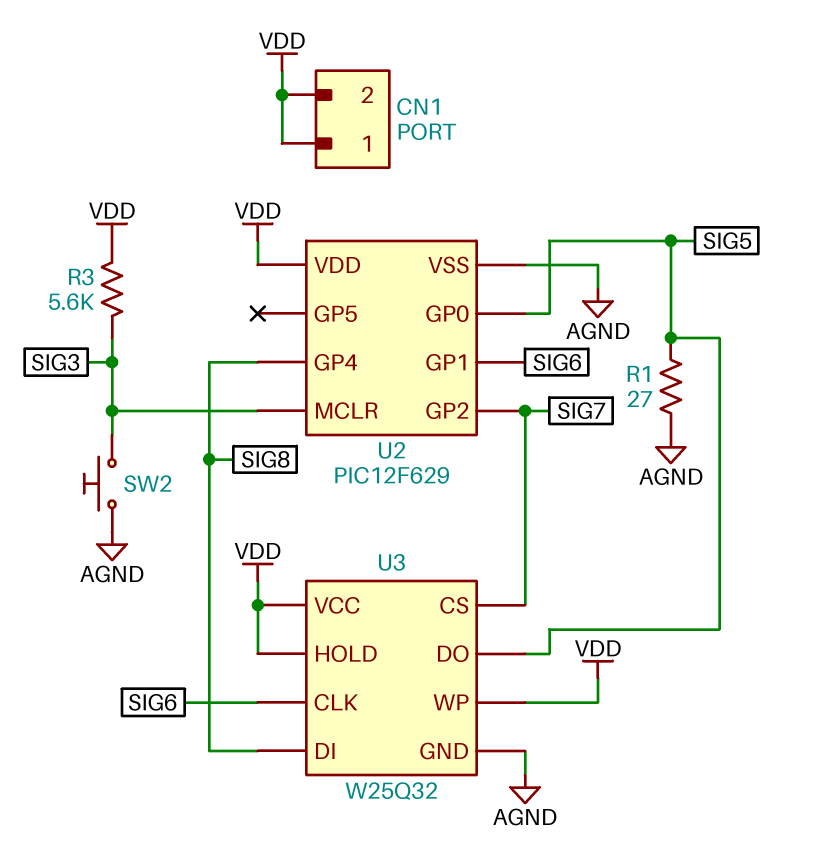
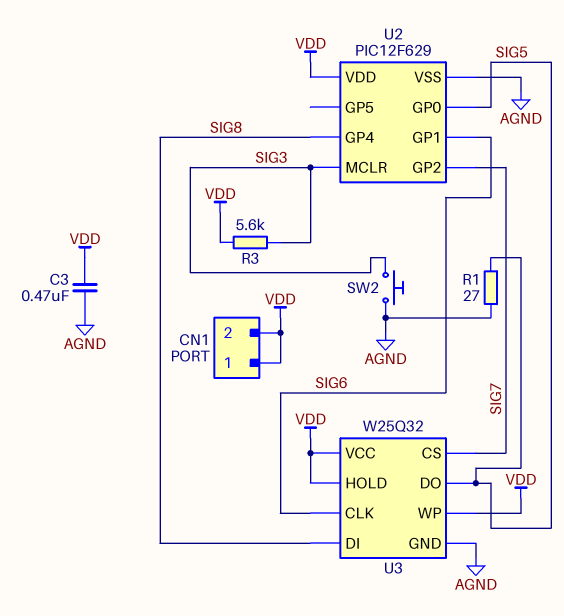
C3: none -> 470nF (AGND, VDD)

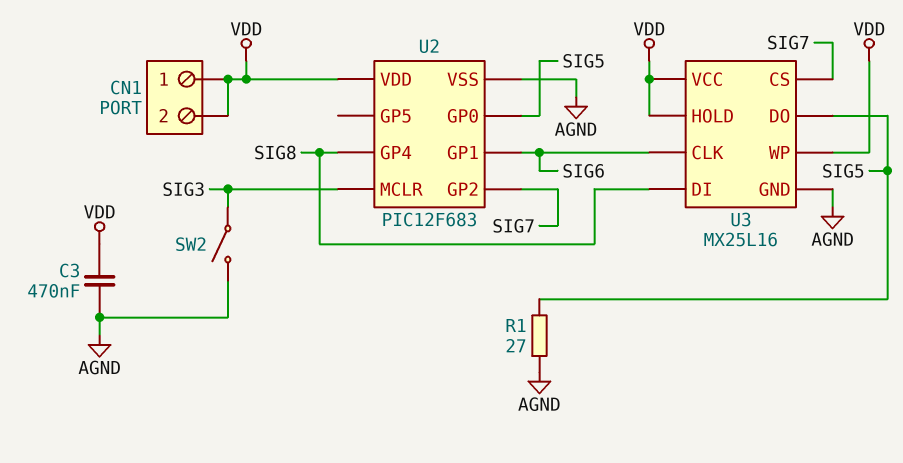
R3: 5.6k (SIG3, VDD) -> none
SW2: button (AGND, SIG3) -> switch (AGND, SIG3)
U2: PIC12F629 -> PIC12F683
U3: W25Q32 -> MX25L16

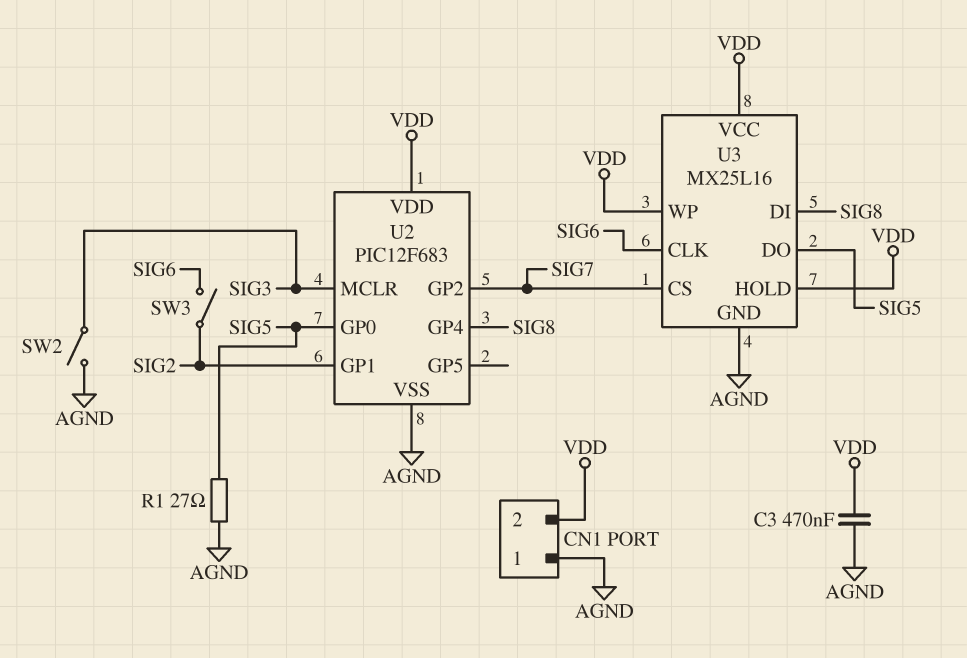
CN1 pin 1: VDD -> AGND
SW3: none -> switch (SIG2, SIG6)
U2 pin GP1: SIG6 -> SIG2

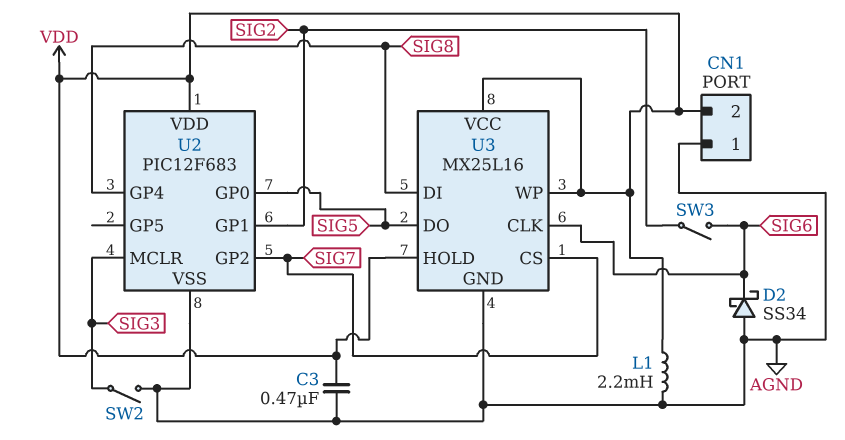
D2: none -> schottky SS34 (A AGND, K SIG6)
L1: none -> 2.2mH (AGND, VDD)
R1: 27 (AGND, SIG5) -> none

